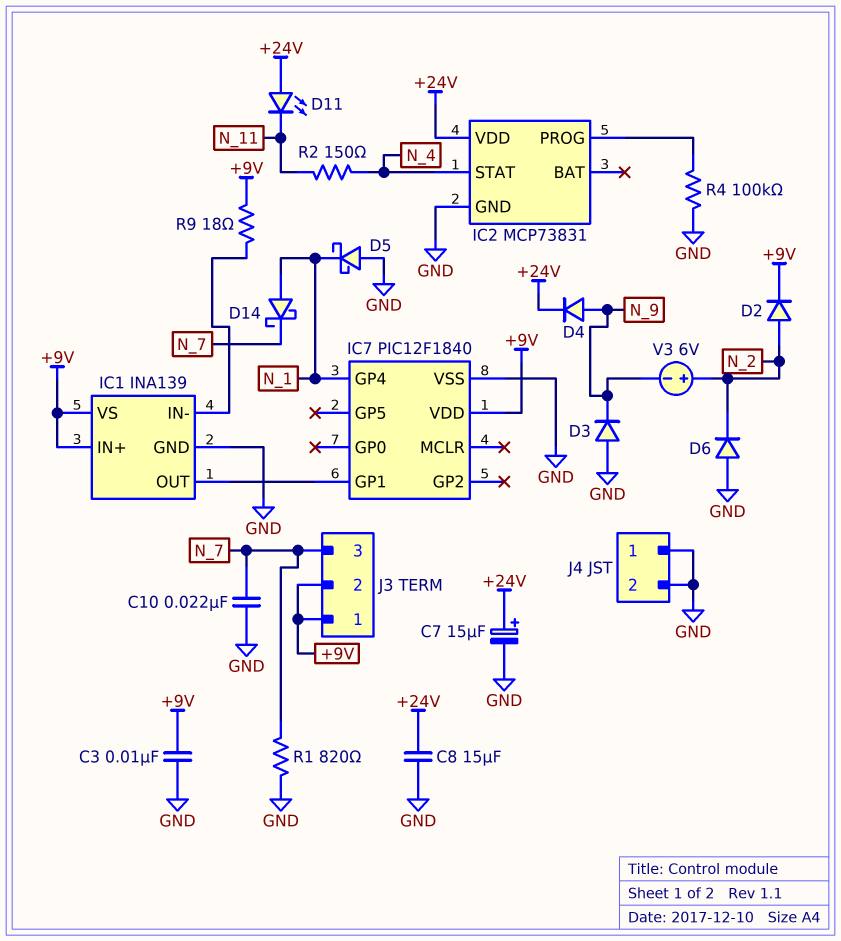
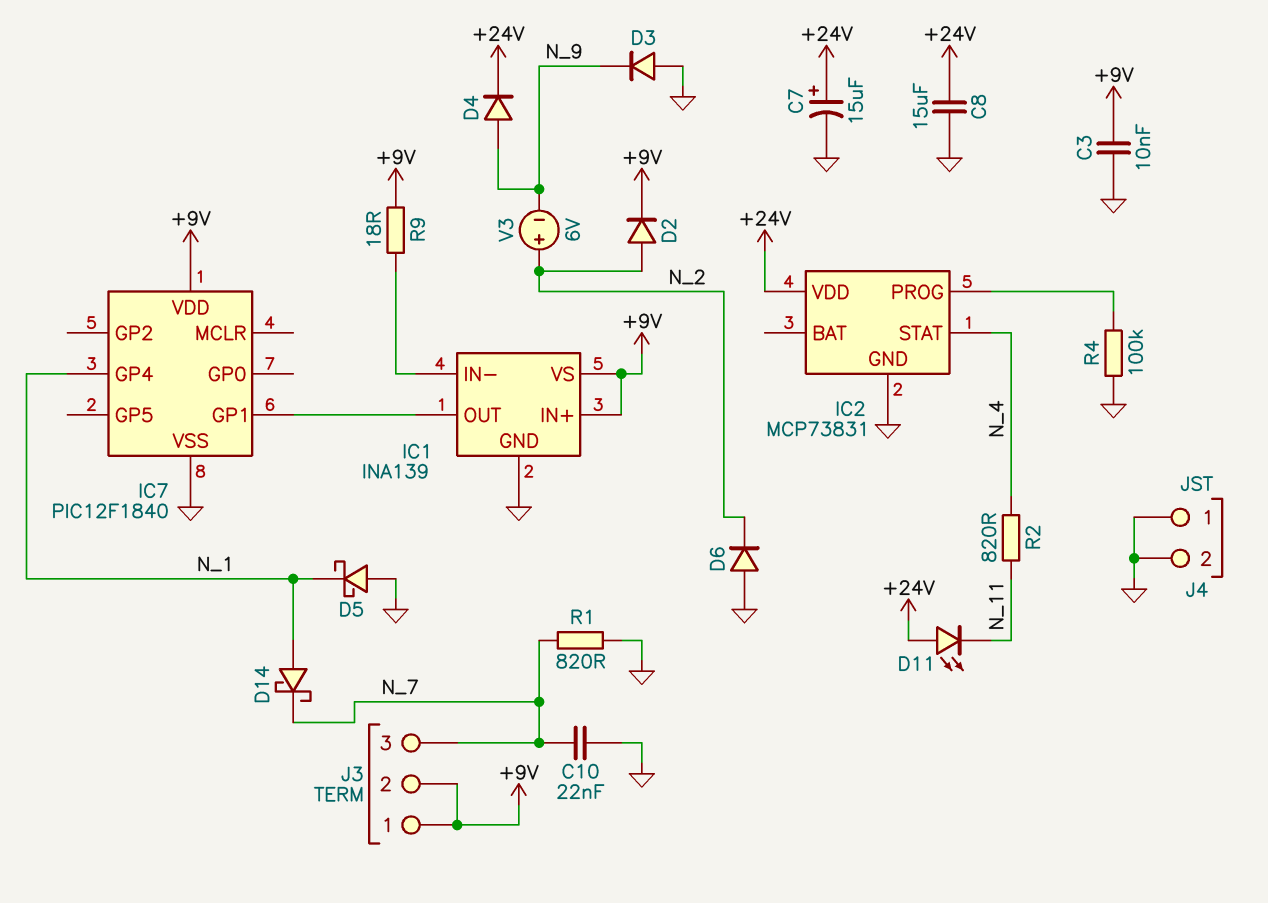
R2: 150 (N_4, N_11) -> 820 (N_4, N_11)

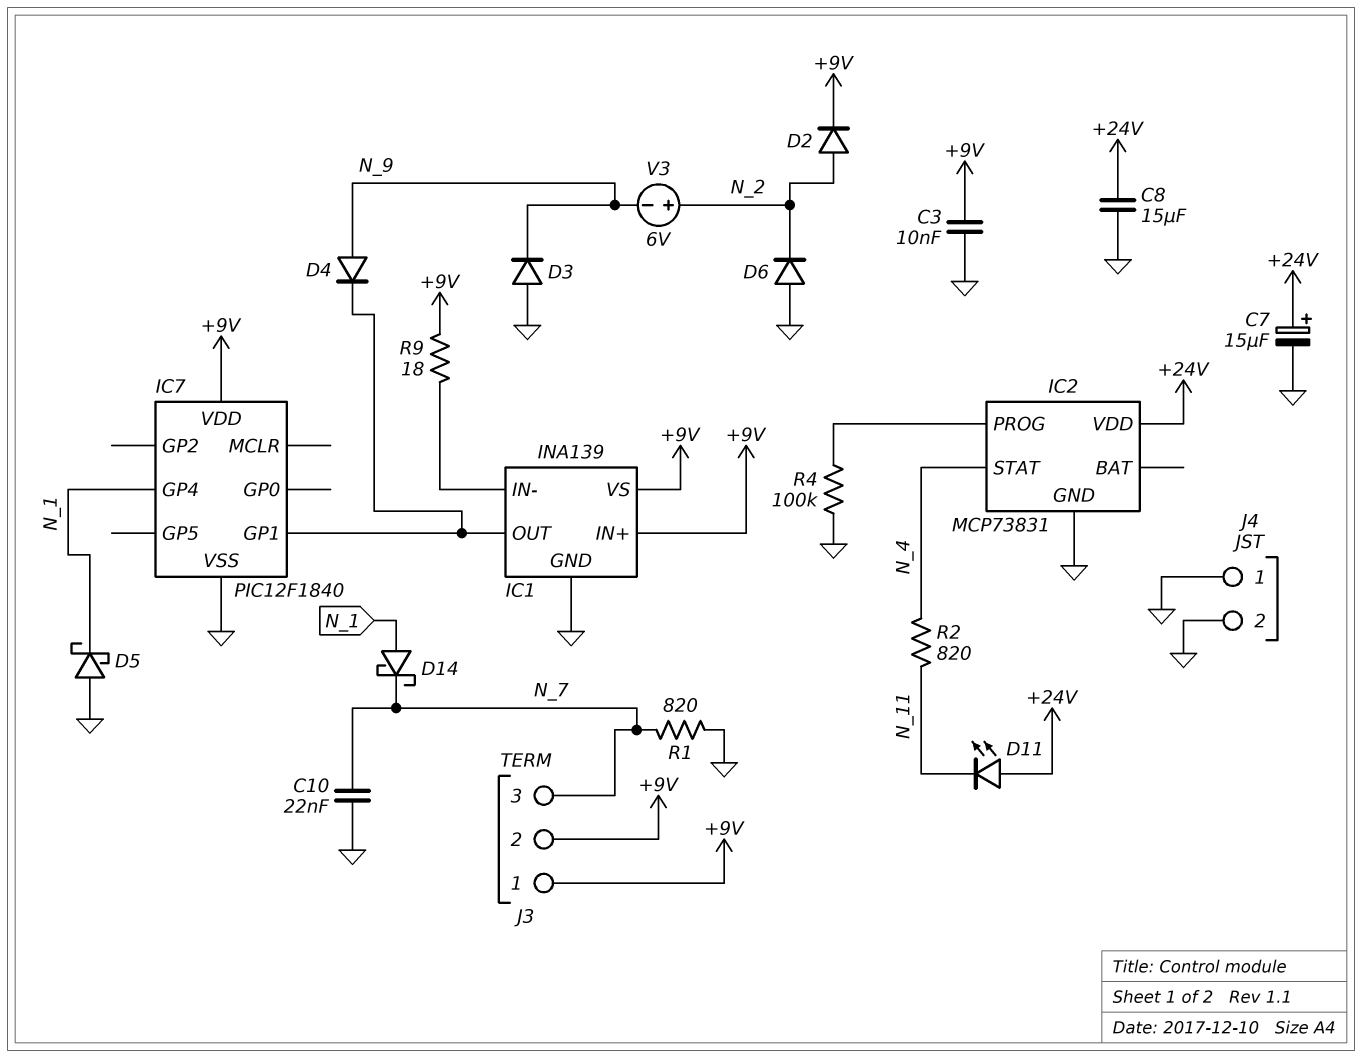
D4: diode (A N_9, K +24V) -> diode (A N_9, K IC1/OUT)

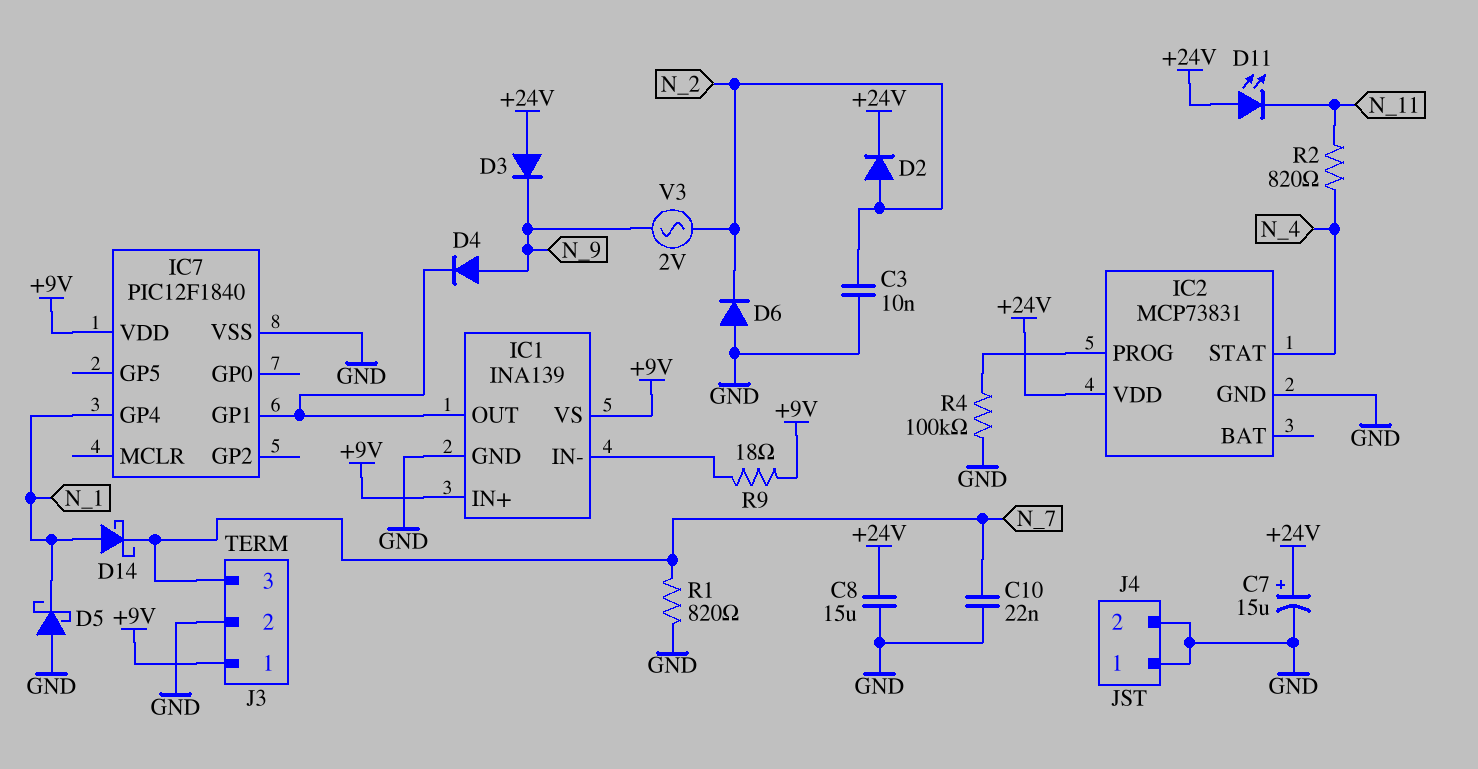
C3: 10nF (+9V, GND) -> 10nF (GND, N_2)
D2: diode (A N_2, K +9V) -> diode (A N_2, K +24V)
D3: diode (A GND, K N_9) -> diode (A +24V, K N_9)
J3 pin 2: +9V -> GND
V3: 6V (plus N_2, minus N_9) -> AC 2V (N_2, N_9)

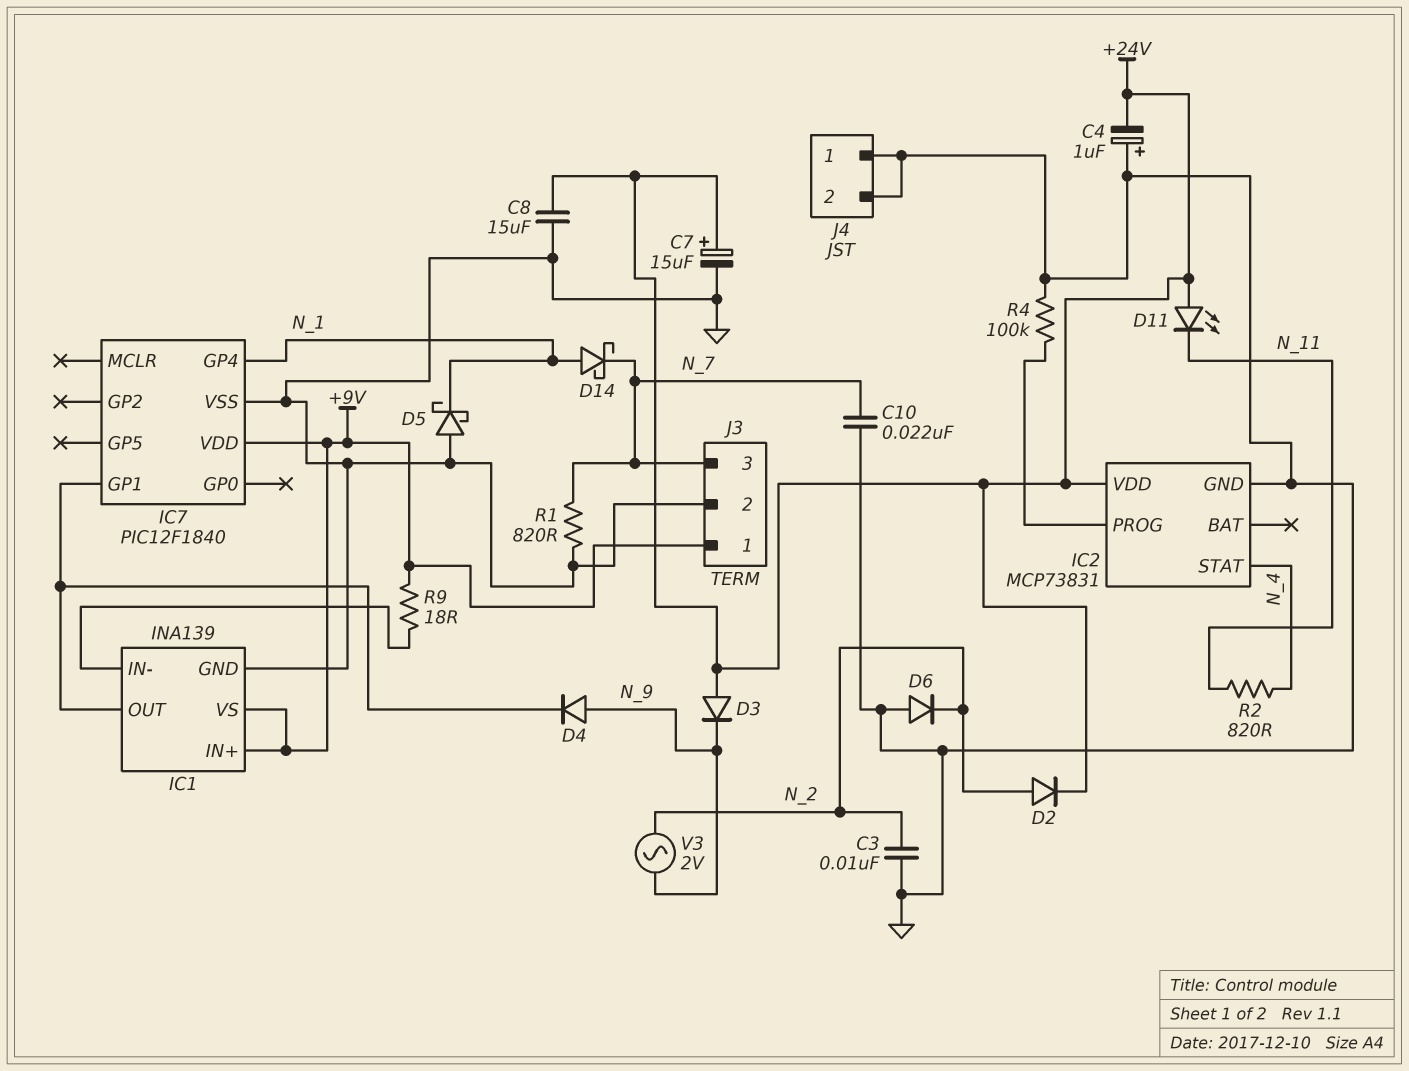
C4: none -> 1uF (plus GND, minus +24V)

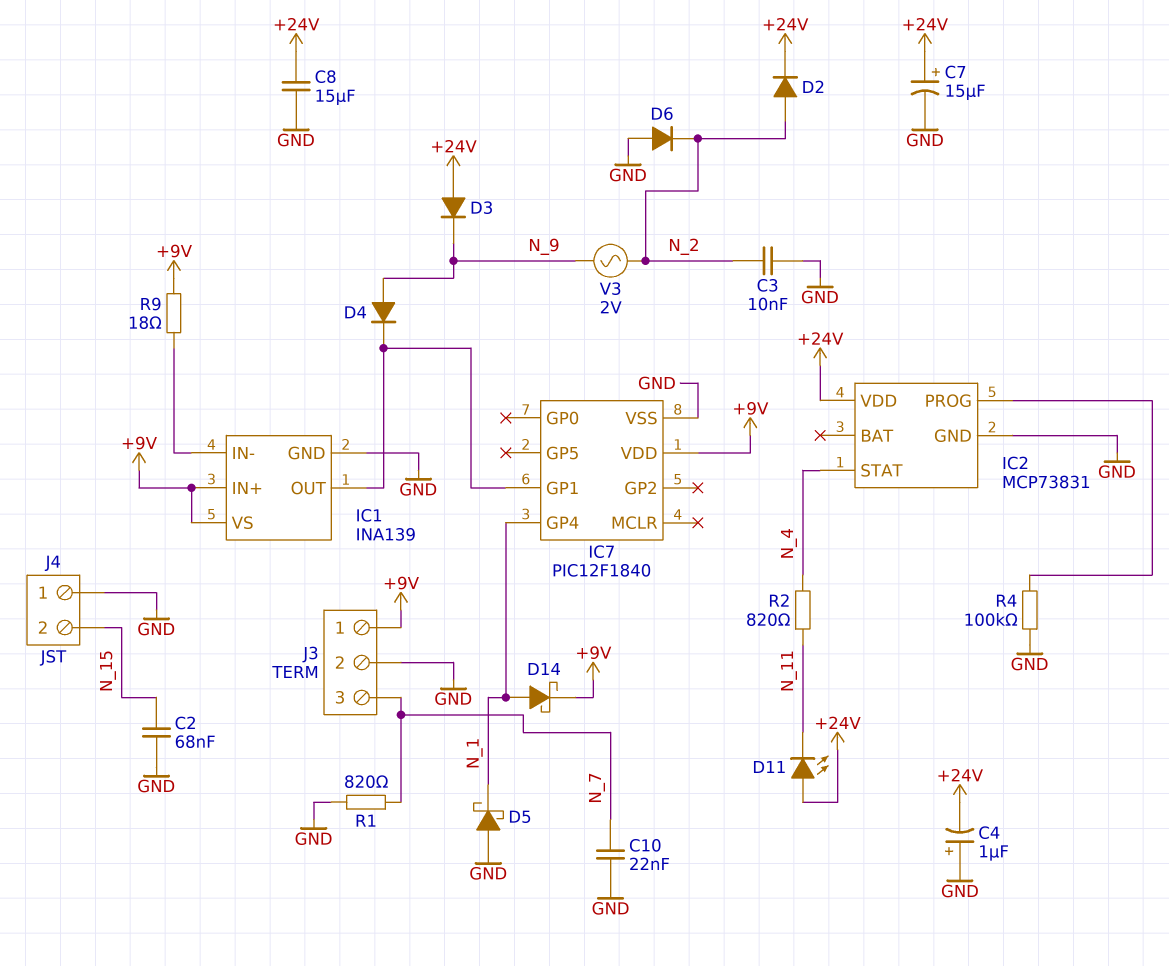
C2: none -> 68nF (GND, N_15)
D14: schottky (A N_1, K N_7) -> schottky (A N_1, K +9V)
J4 pin 2: GND -> N_15

